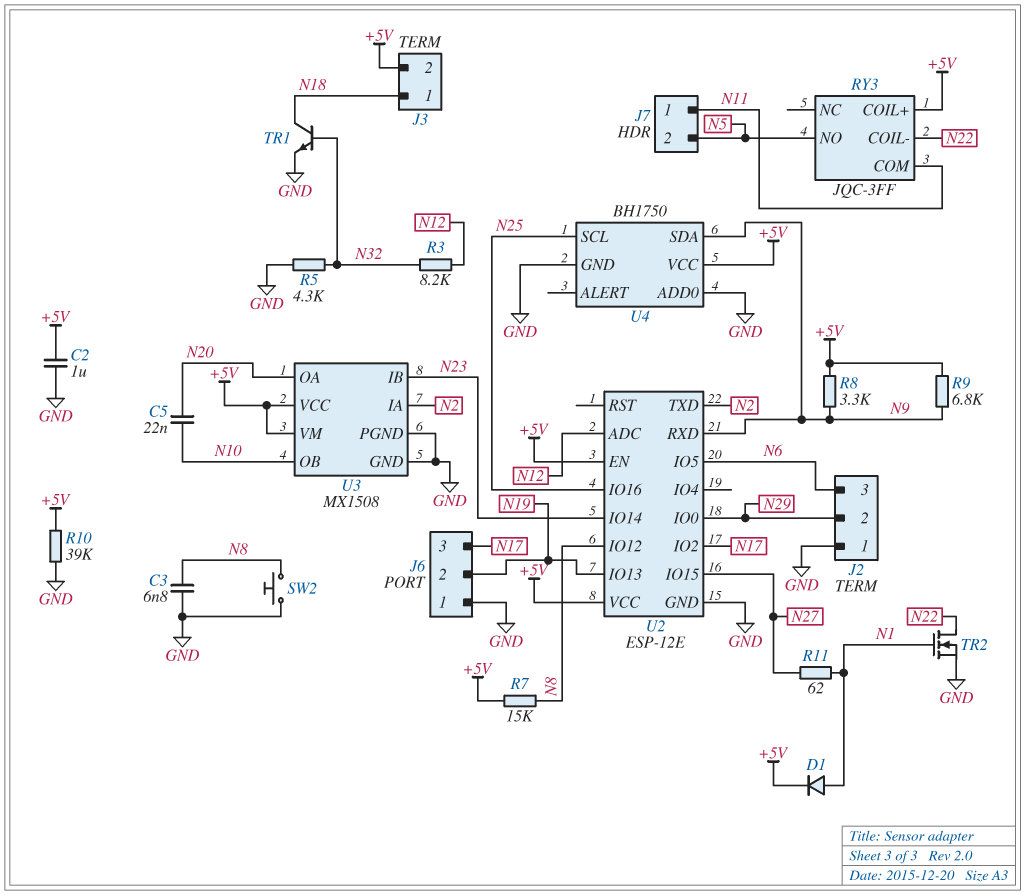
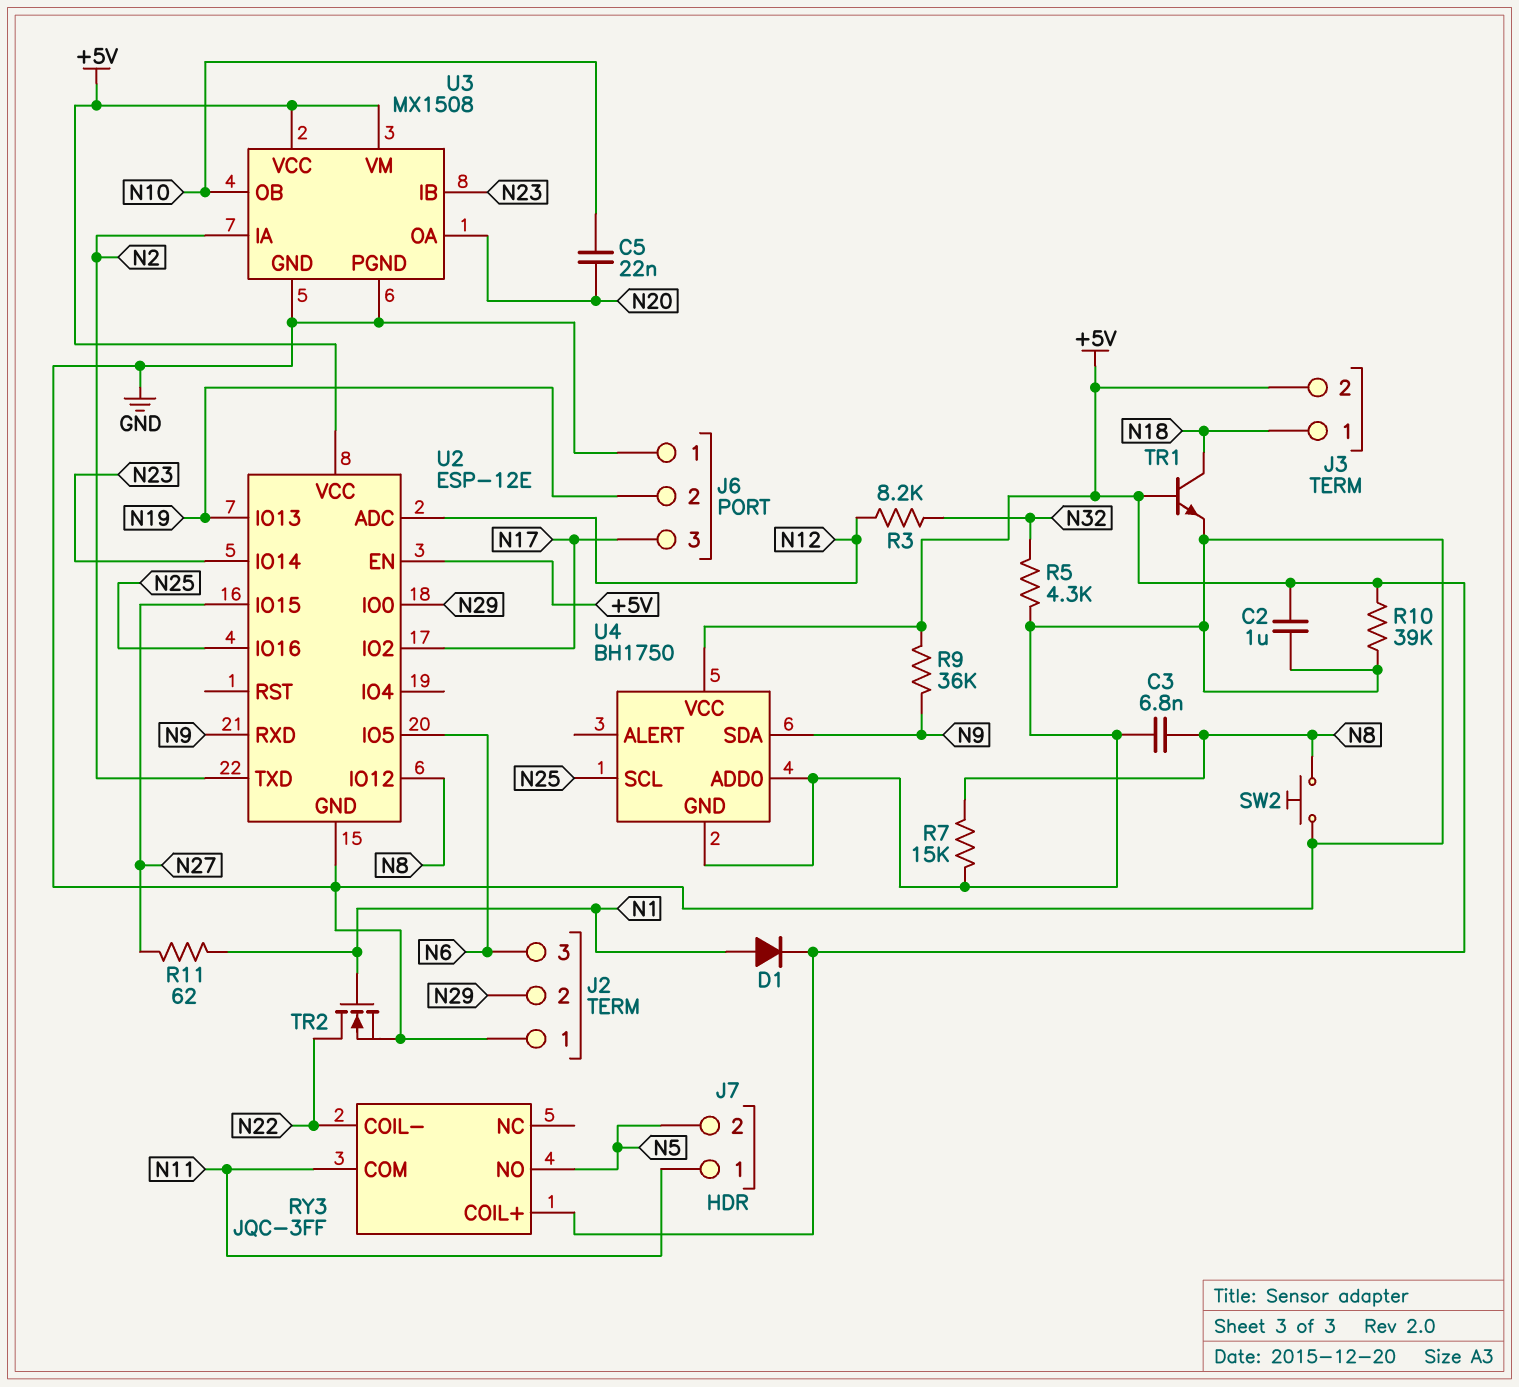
R7: 15k (+5V, N8) -> 15k (GND, N8)
R8: 3.3k (+5V, N9) -> none
R9: 6.8k (+5V, N9) -> 36k (+5V, N9)
TR1: NPN (B N32, C N18, E GND) -> NPN (B +5V, C N18, E GND)

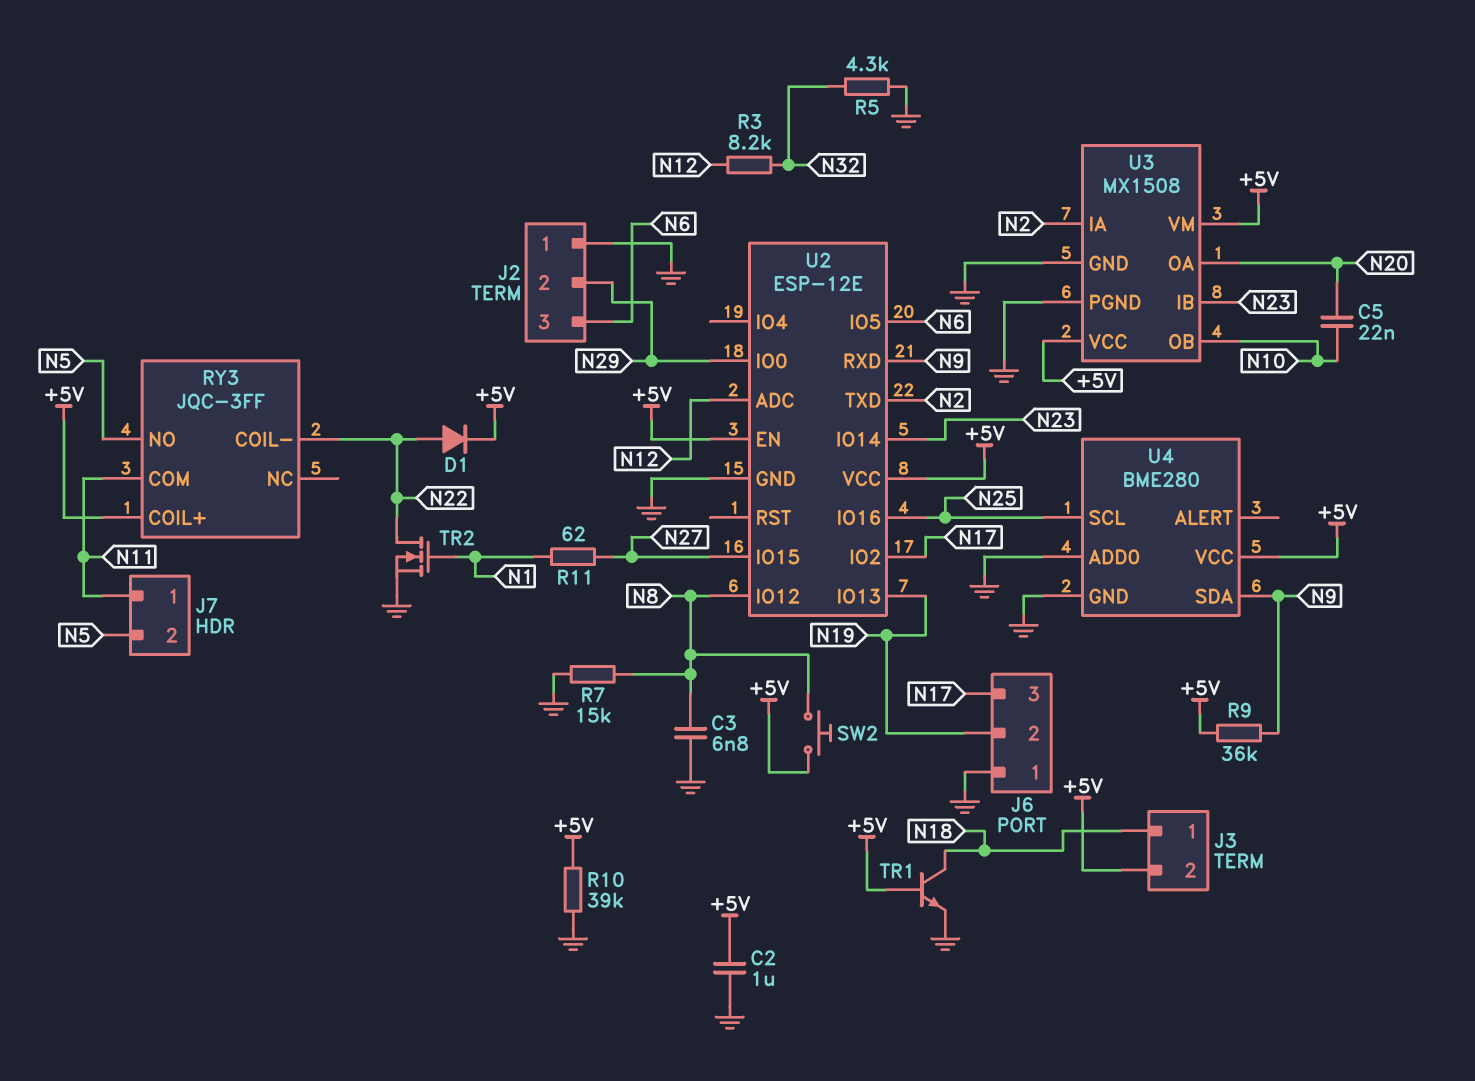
D1: diode (A N1, K +5V) -> diode (A N22, K +5V)
SW2: button (GND, N8) -> button (+5V, N8)
U4: BH1750 -> BME280

